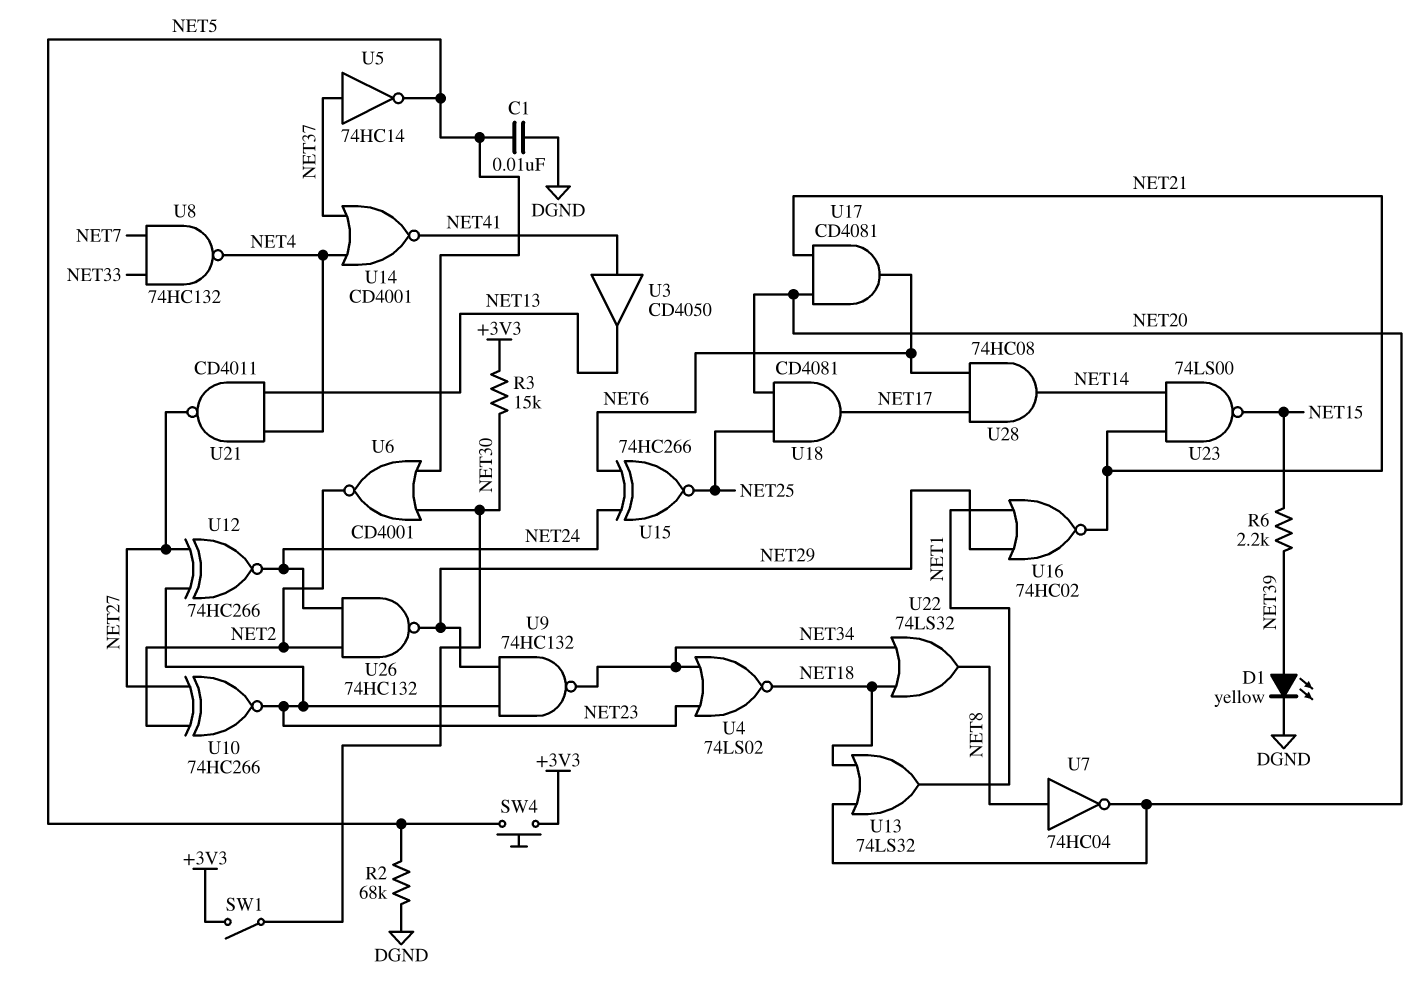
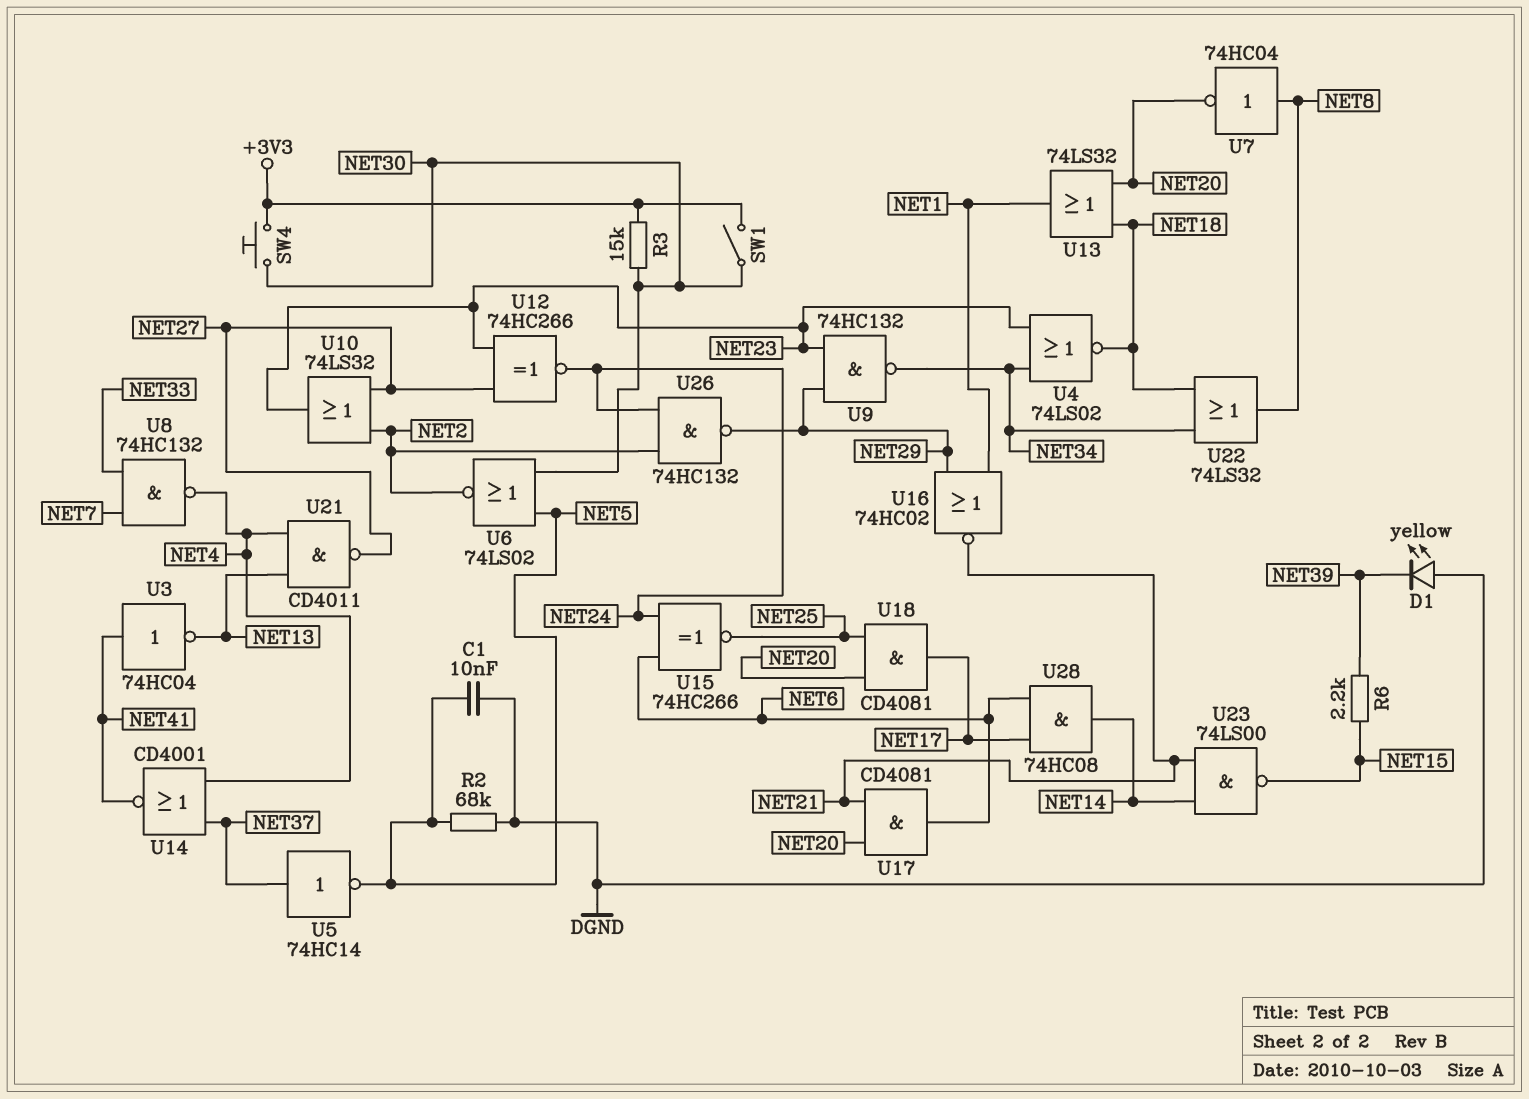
D1: LED yellow (A NET39, K DGND) -> LED yellow (A DGND, K NET39)
SW4: button (+3V3, NET5) -> button (+3V3, NET30)
U3: buffer CD4050 (in NET41, out NET13) -> NOT 74HC04 (in NET41, out NET13)
U6: NOR CD4001 (in NET5, in NET30, out NET2) -> NOR 74LS02 (in NET5, in NET30, out NET2)
U10: XNOR 74HC266 (in NET2, in NET27, out NET23) -> OR 74LS32 (in NET2, in NET27, out NET23)

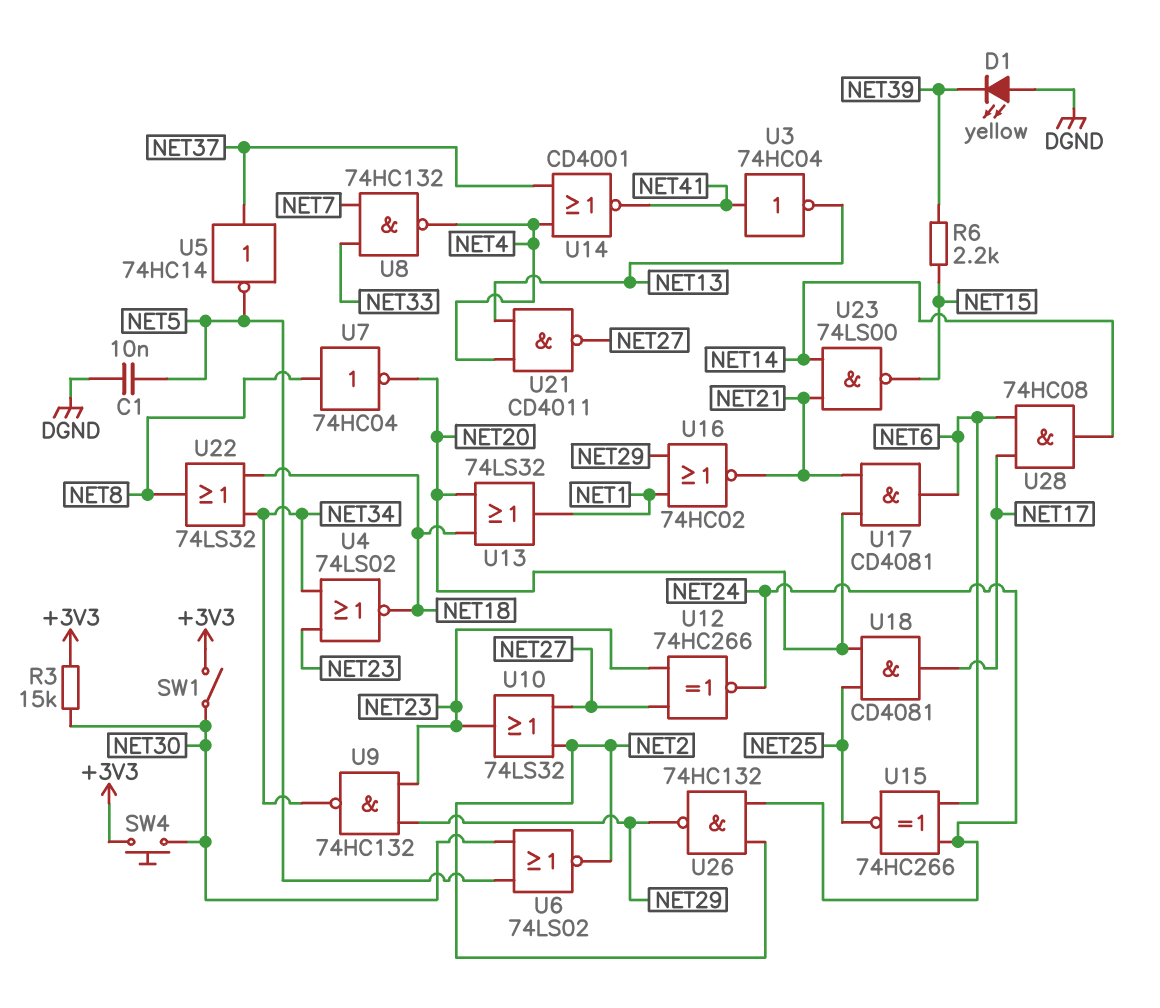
R2: 68k (DGND, NET5) -> none

